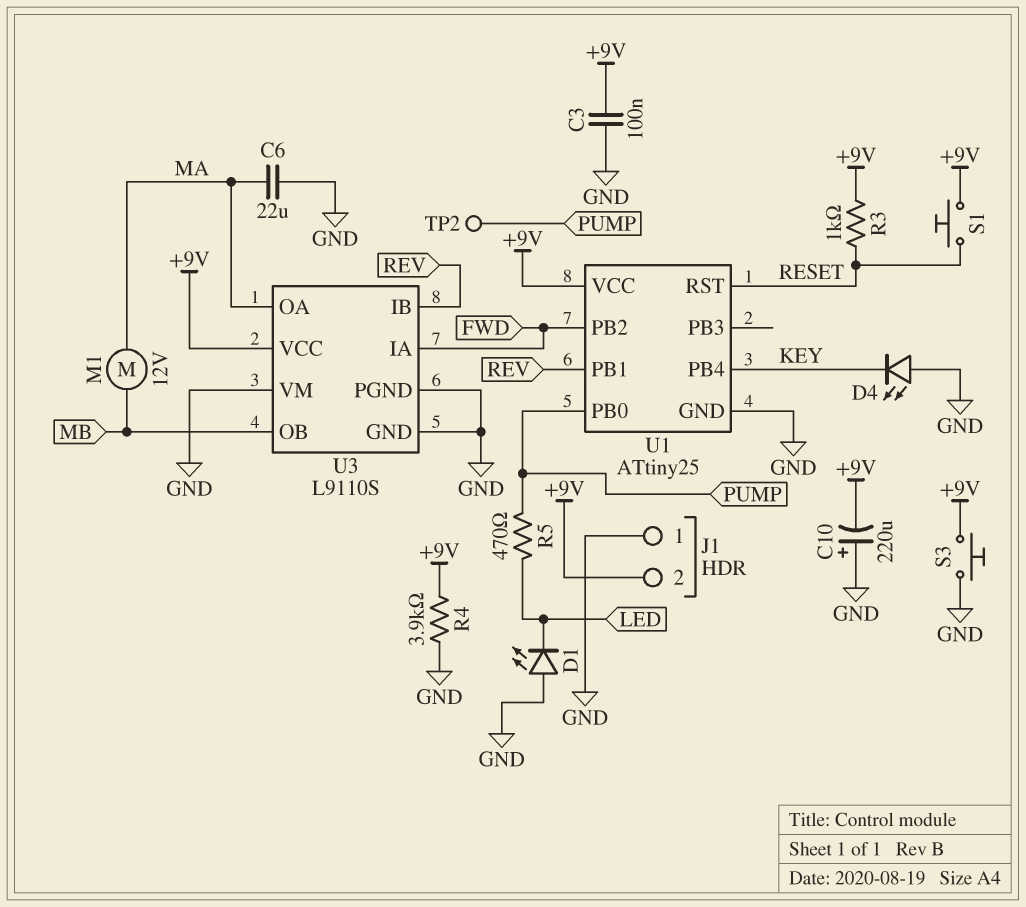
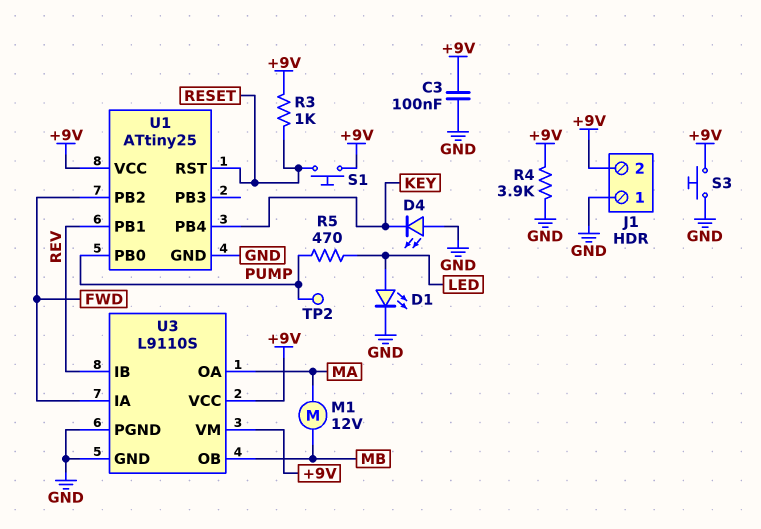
C6: 22uF (GND, MA) -> none
C10: 220uF (plus GND, minus +9V) -> none
D1: LED (A GND, K LED) -> LED (A LED, K GND)
U3 pin VM: GND -> +9V

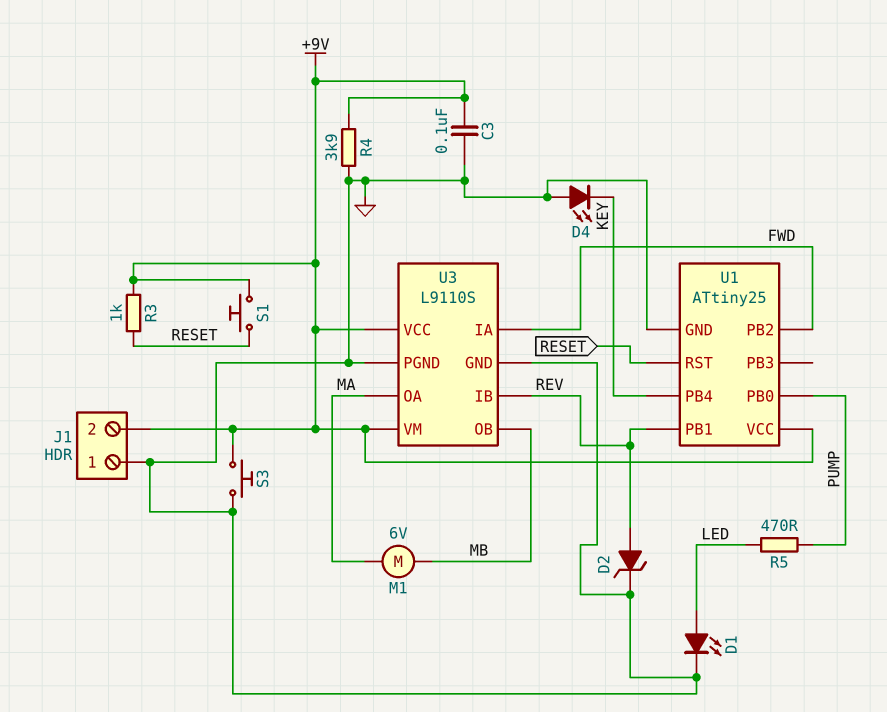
D2: none -> zener (A REV, K GND)
M1: motor 12V (MA, MB) -> motor 6V (MA, MB)
TP2: test point (PUMP) -> none

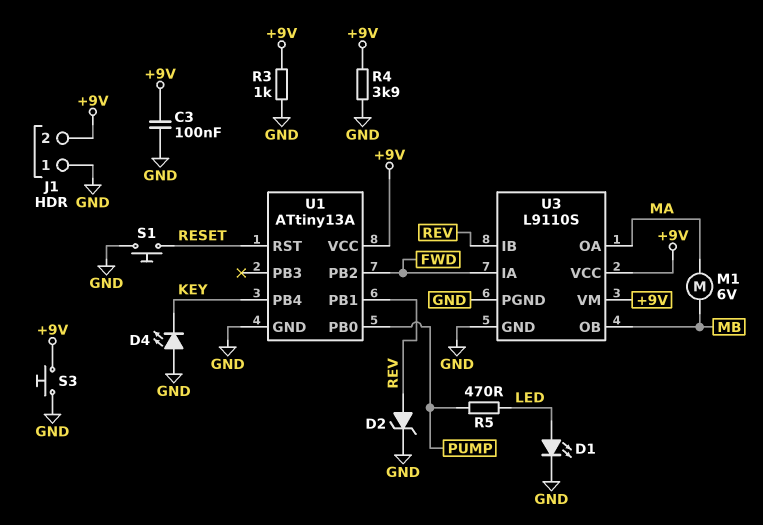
R3: 1k (+9V, RESET) -> 1k (+9V, GND)
S1: button (+9V, RESET) -> button (GND, RESET)
U1: ATtiny25 -> ATtiny13A

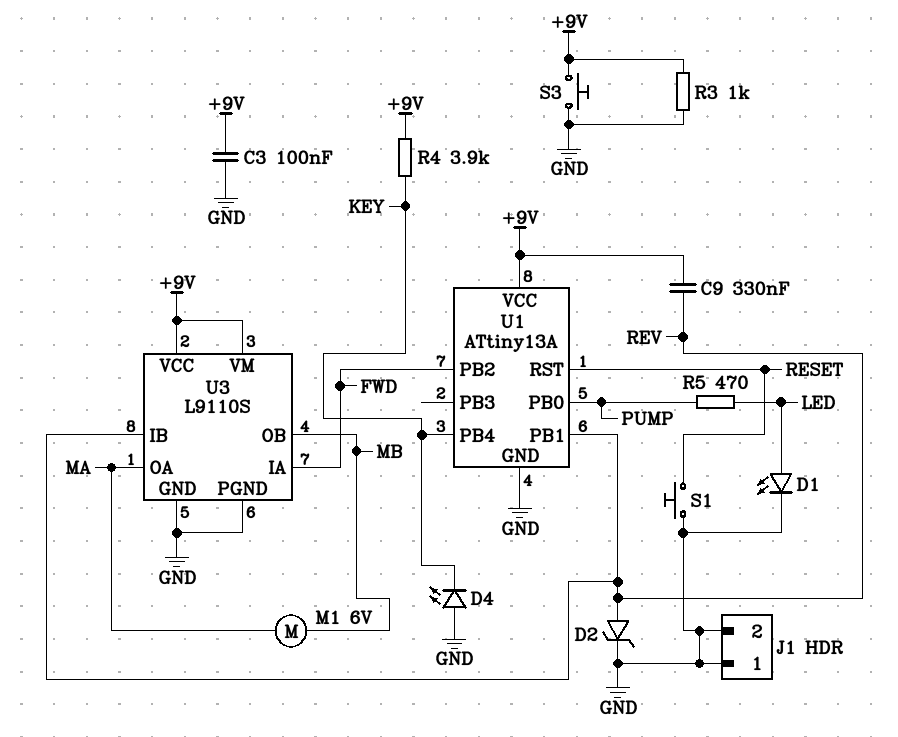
C9: none -> 330nF (+9V, REV)
J1 pin 2: +9V -> GND
R4: 3.9k (+9V, GND) -> 3.9k (+9V, KEY)

